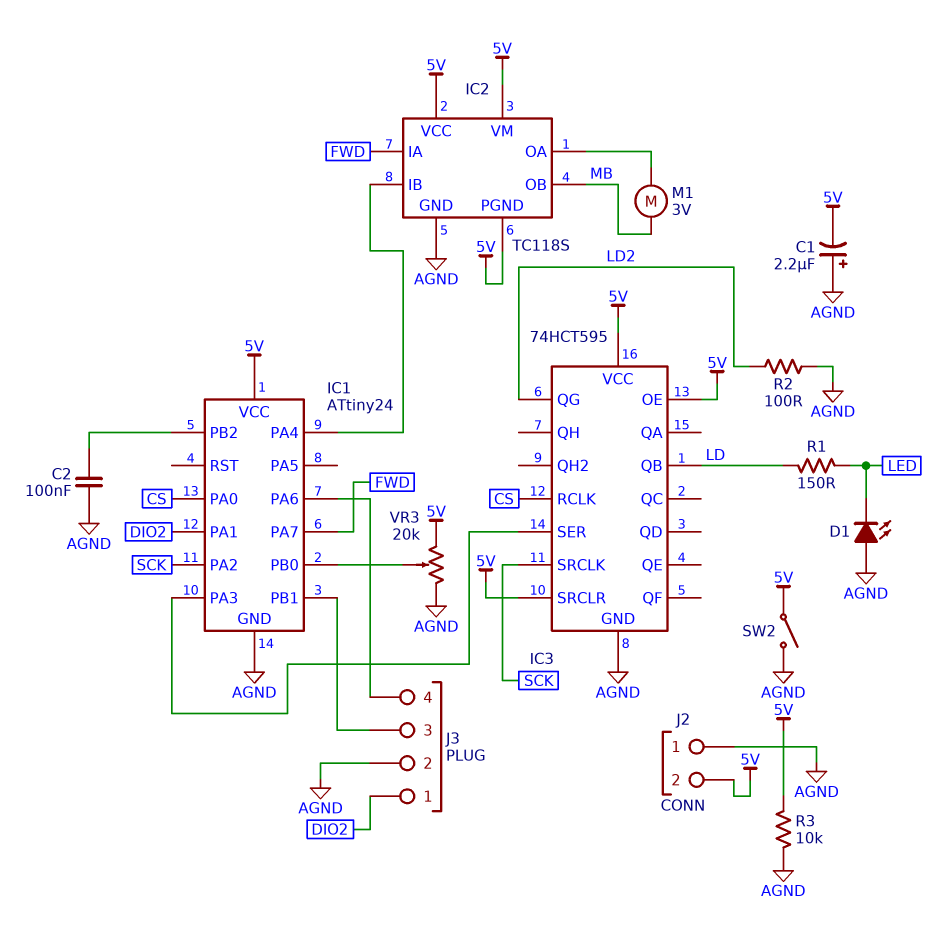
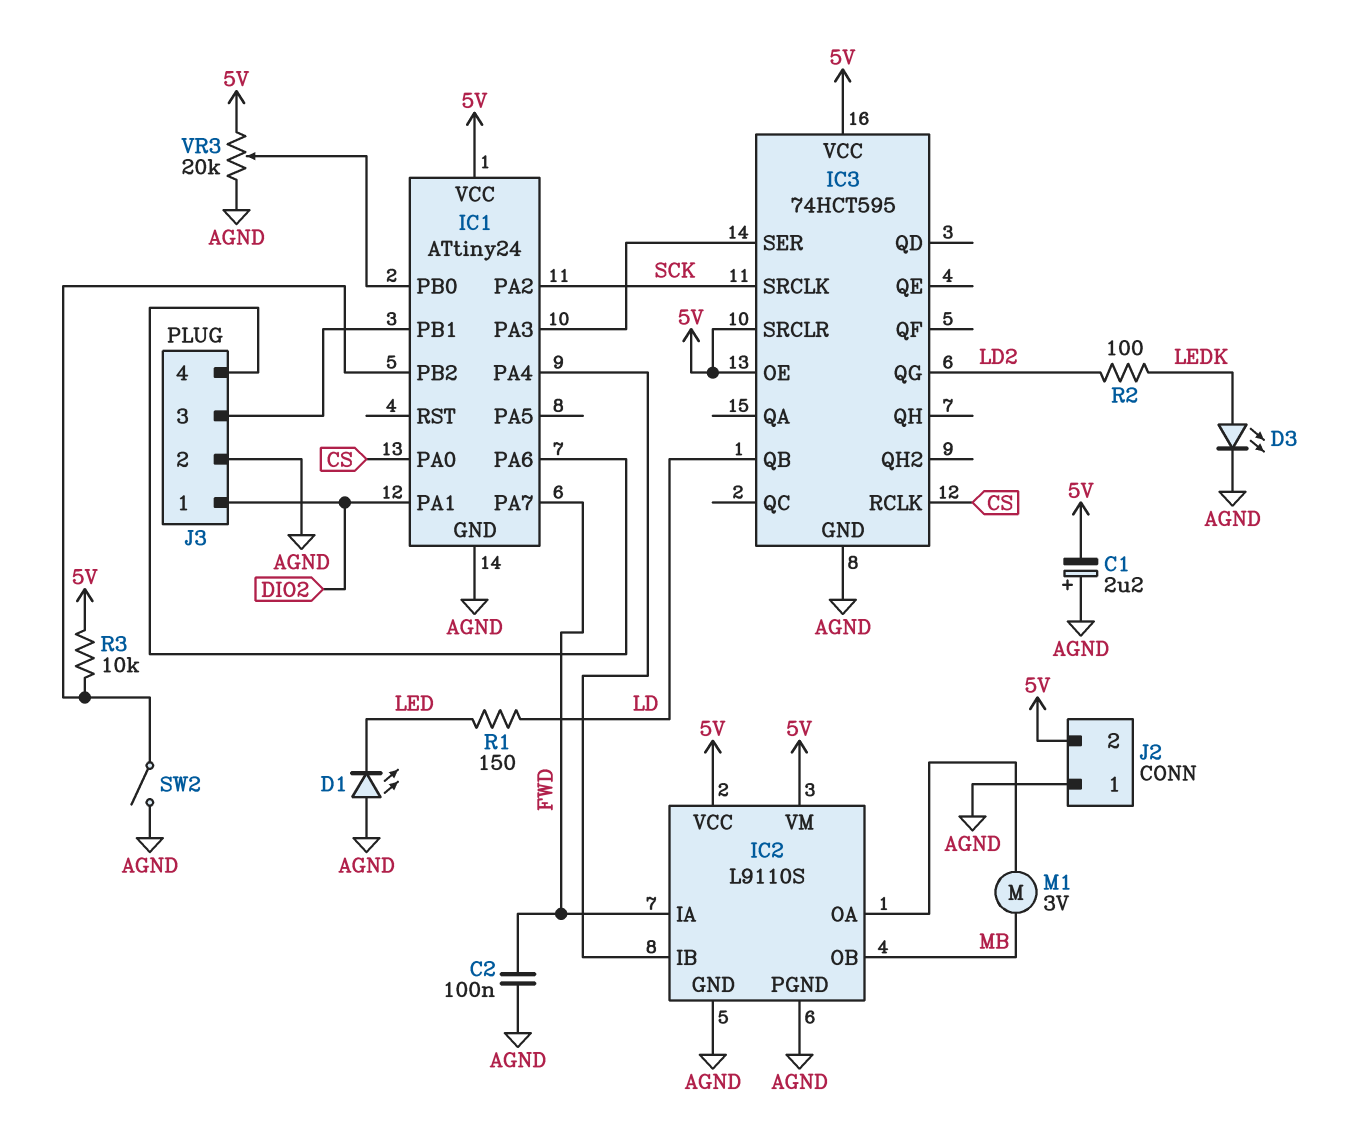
C2: 100nF (AGND, IC1/PB2) -> 100nF (AGND, FWD)
D3: none -> LED (A LEDK, K AGND)
IC2: TC118S -> L9110S
IC2 pin PGND: 5V -> AGND
R2: 100 (AGND, LD2) -> 100 (LD2, LEDK)
R3: 10k (5V, AGND) -> 10k (5V, IC1/PB2)
SW2: switch (5V, AGND) -> switch (AGND, IC1/PB2)

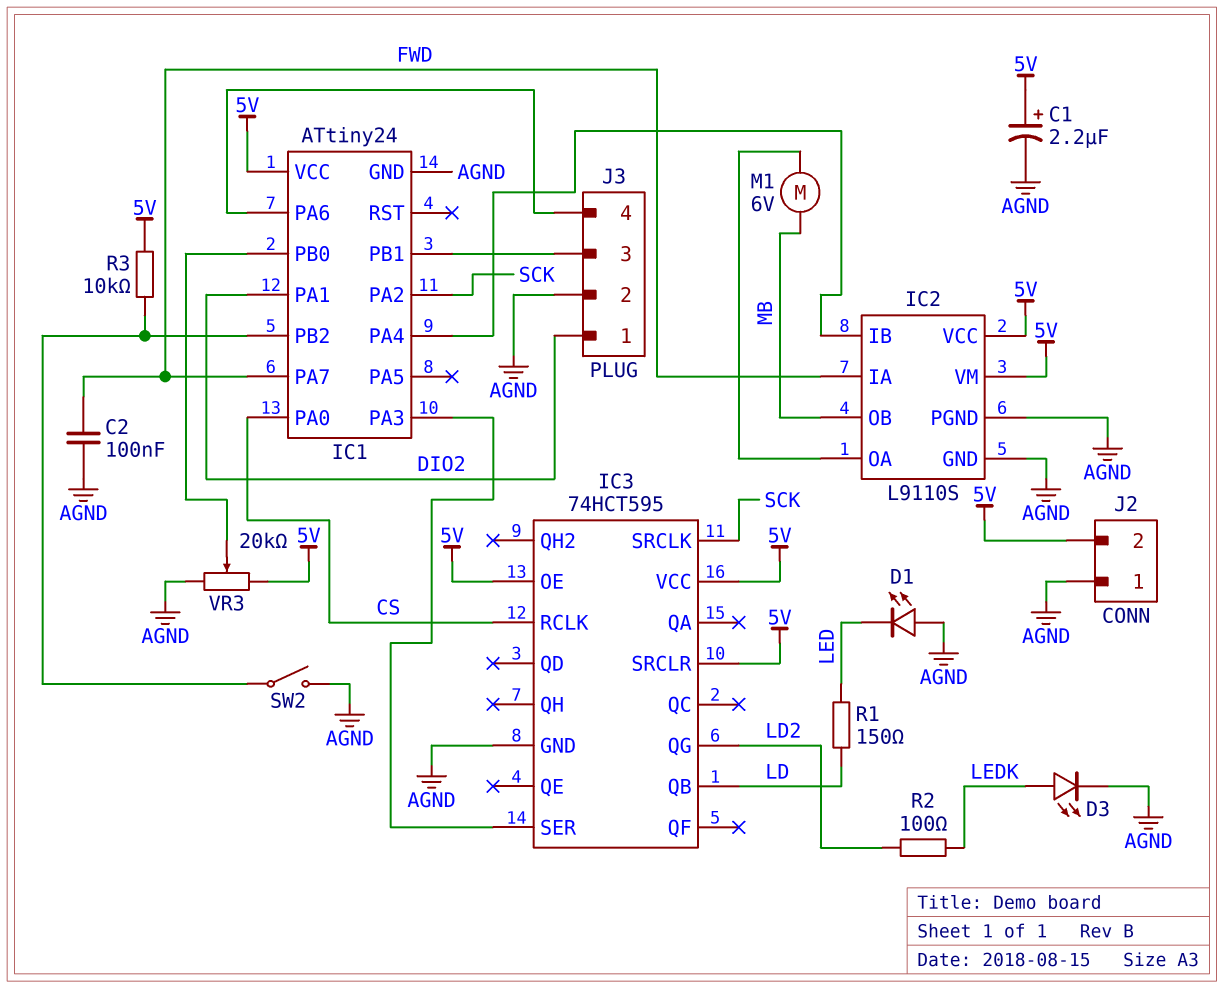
C1: 2.2uF (plus AGND, minus 5V) -> 2.2uF (plus 5V, minus AGND)
M1: motor 3V (IC2/OA, MB) -> motor 6V (IC2/OA, MB)

